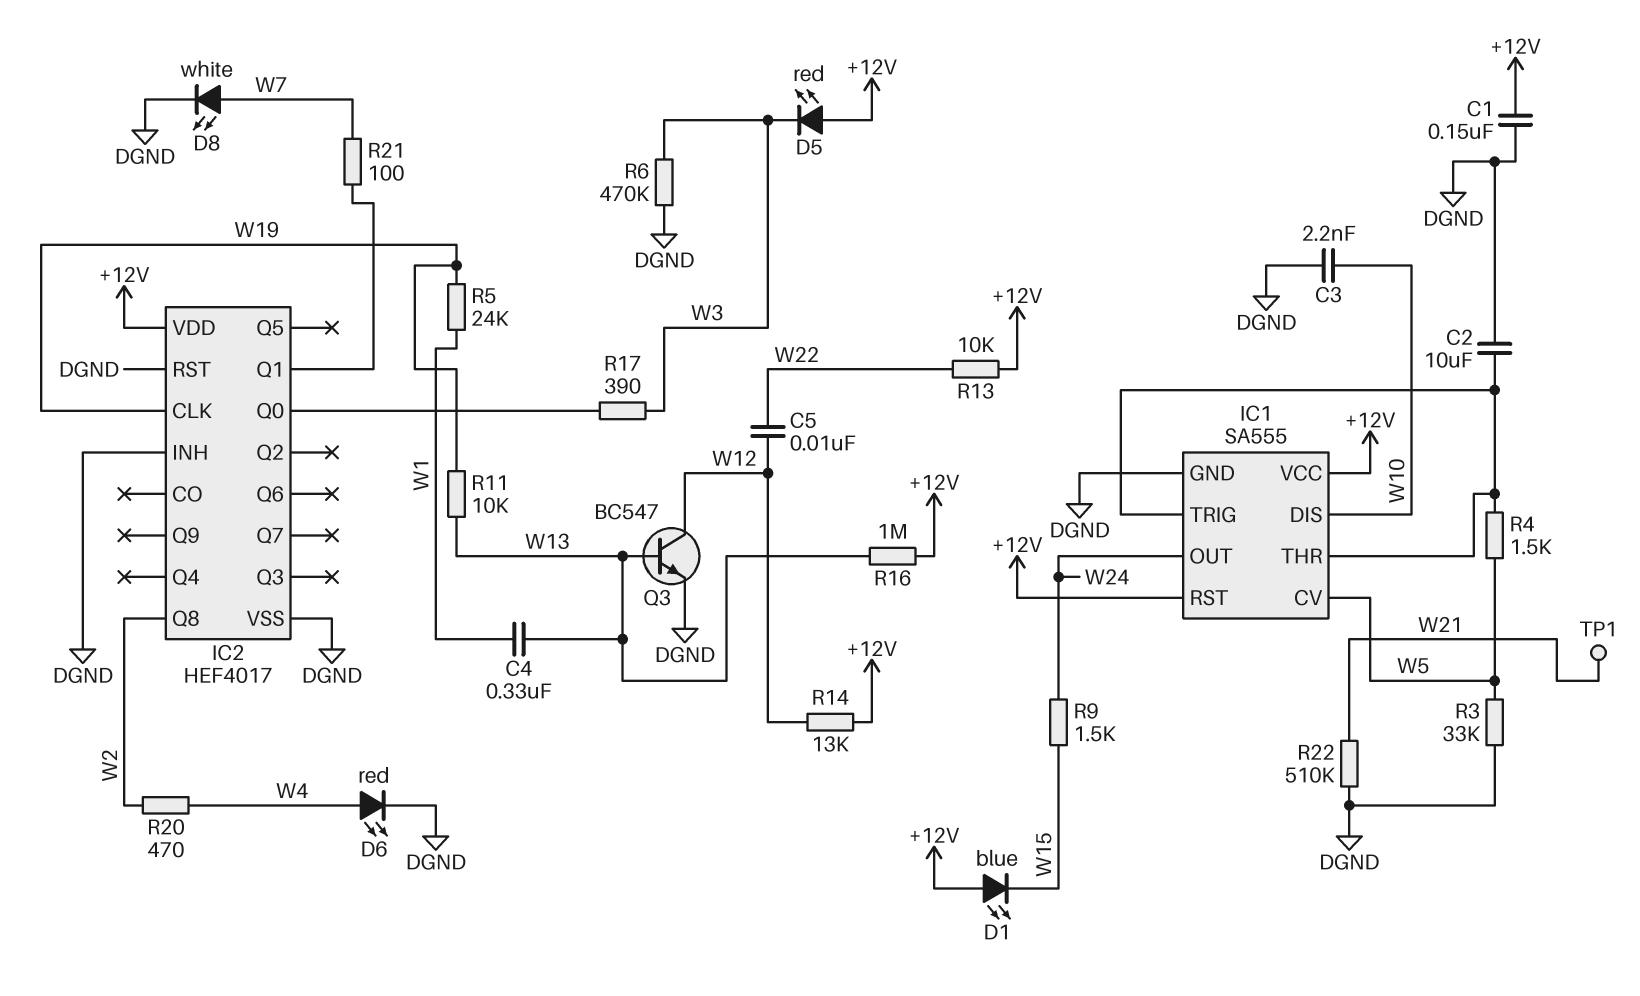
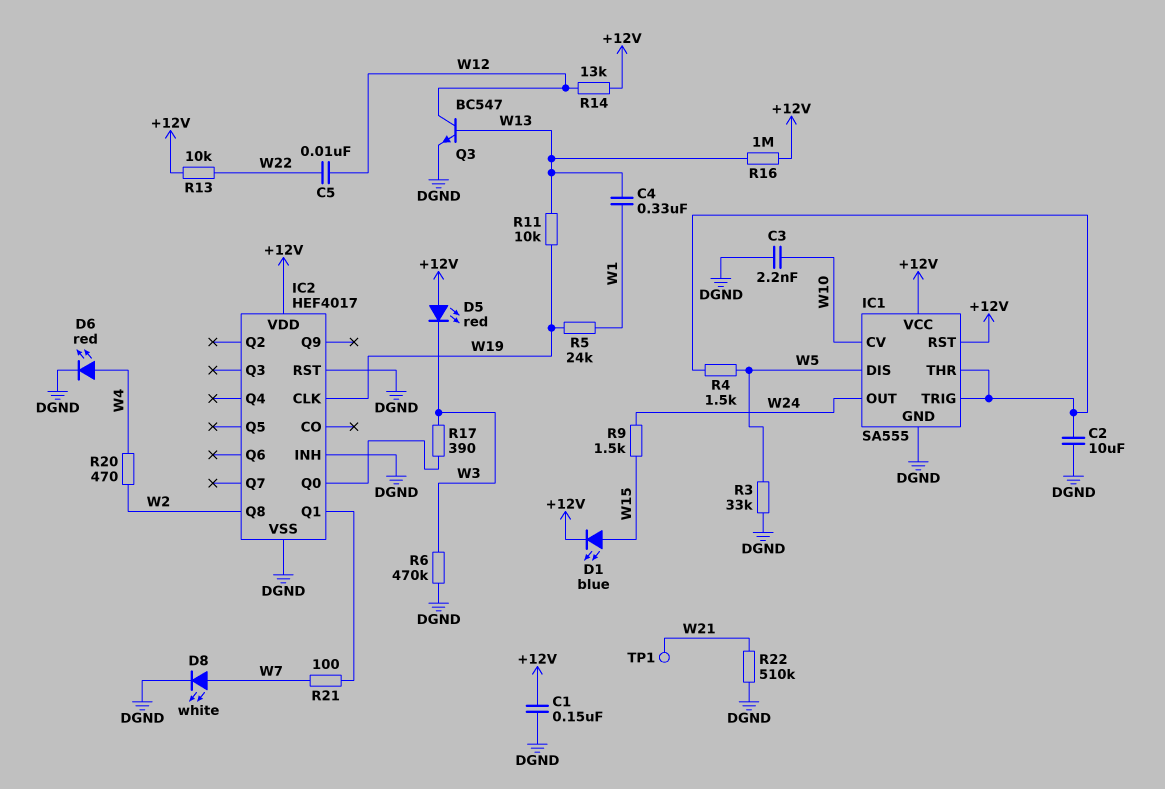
D1: LED blue (A +12V, K W15) -> LED blue (A W15, K +12V)
IC1 pin CV: W5 -> W10
IC1 pin DIS: W10 -> W5

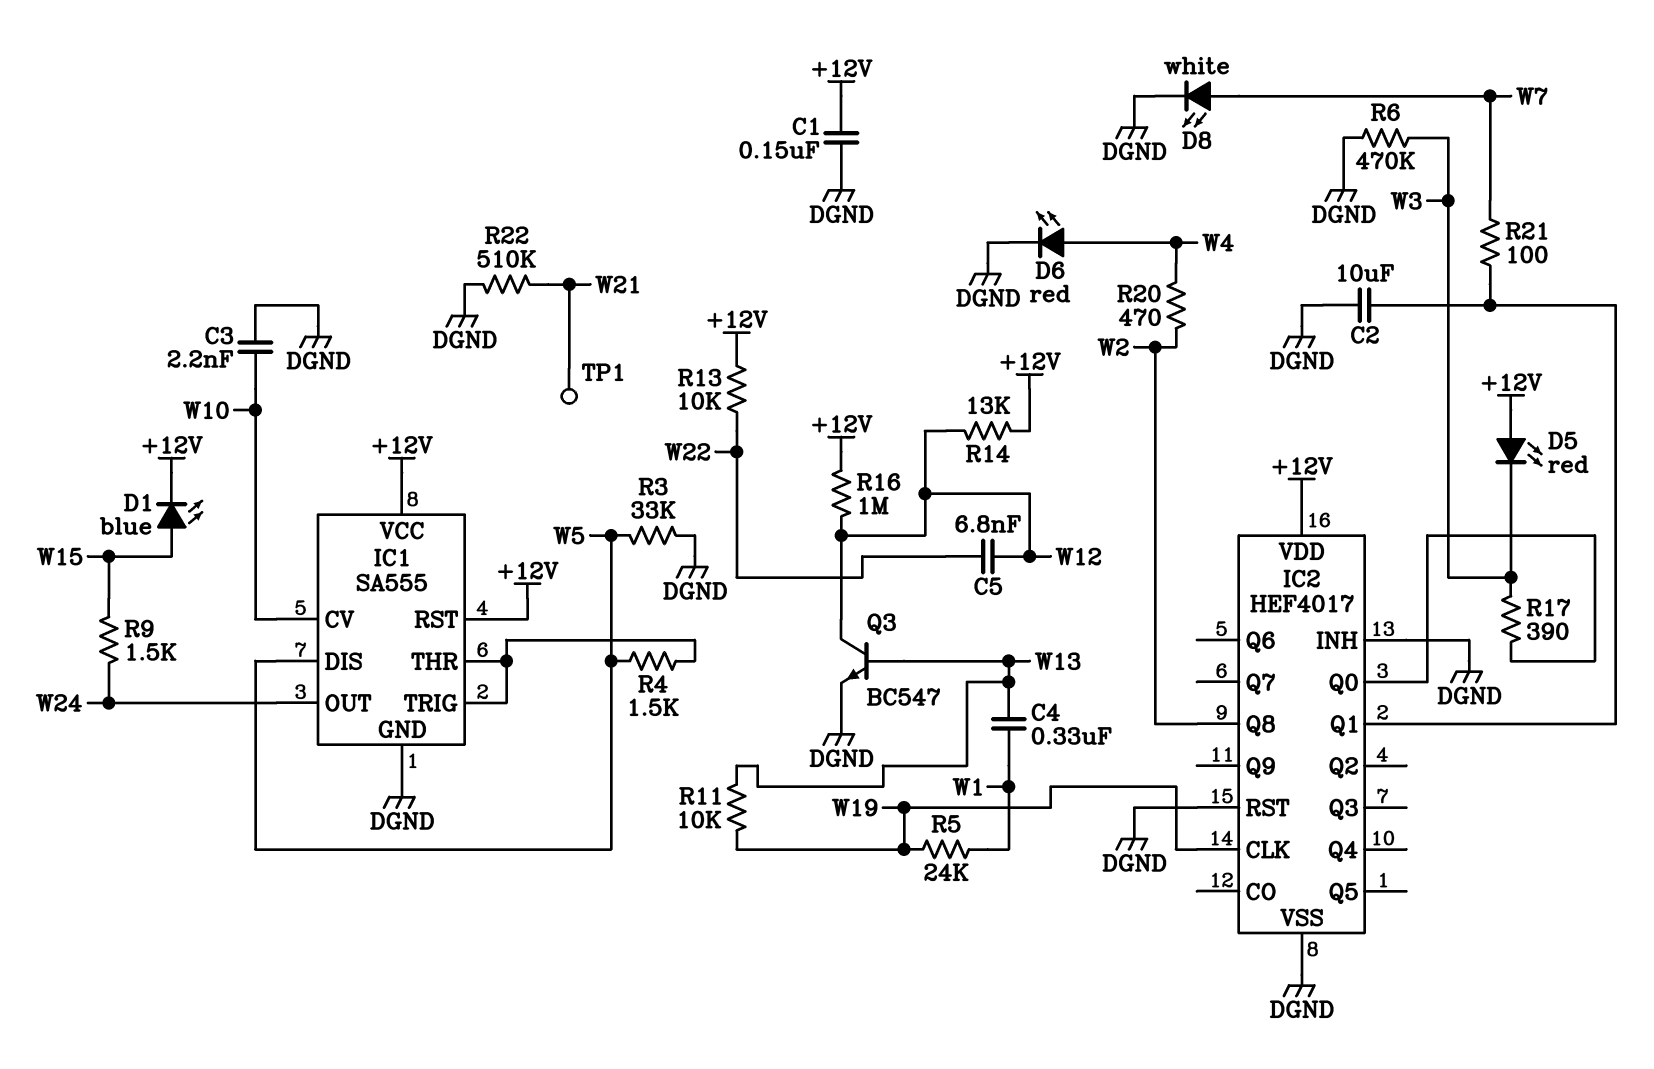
C2: 10uF (DGND, IC1/THR) -> 10uF (DGND, IC2/Q1)
C5: 10nF (W12, W22) -> 6.8nF (W12, W22)
R16: 1M (+12V, W13) -> 1M (+12V, W12)

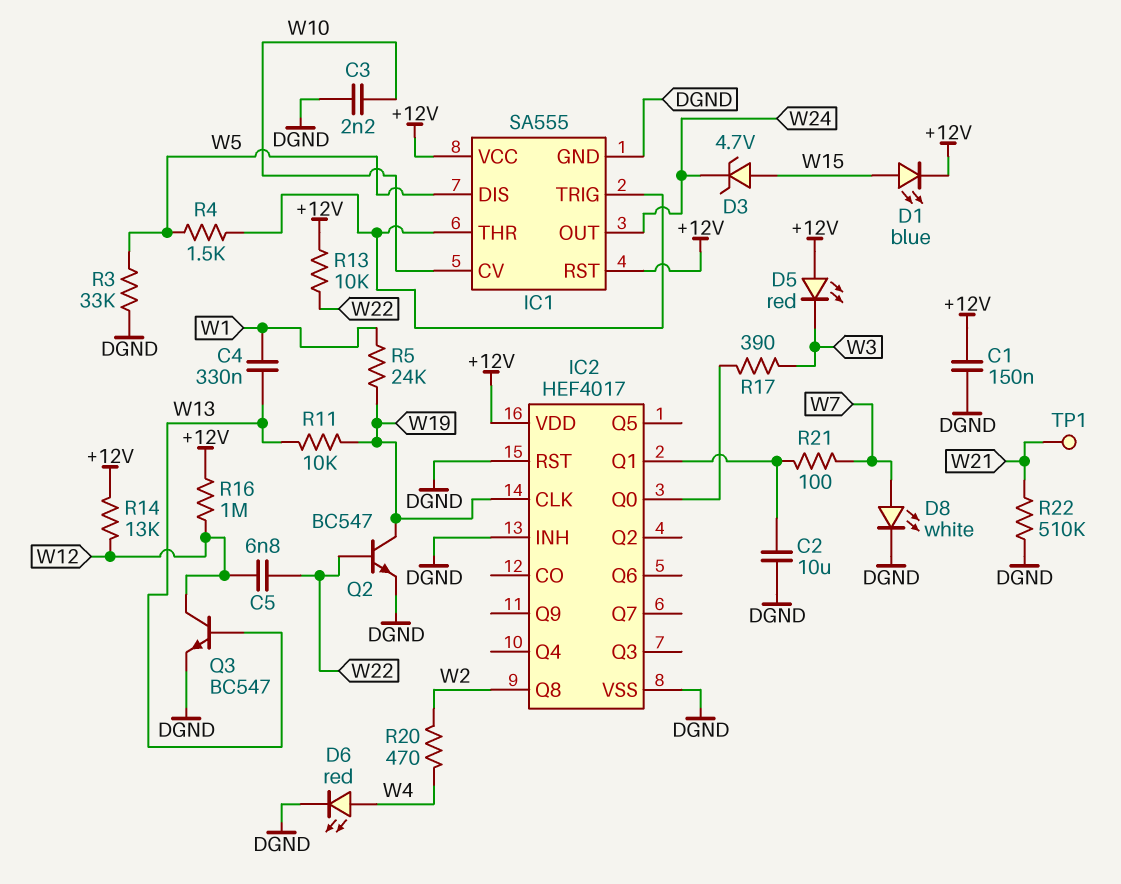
D3: none -> zener 4.7V (A W15, K W24)
Q2: none -> NPN BC547 (B W22, C W19, E DGND)
R6: 470k (DGND, W3) -> none
R9: 1.5k (W15, W24) -> none

